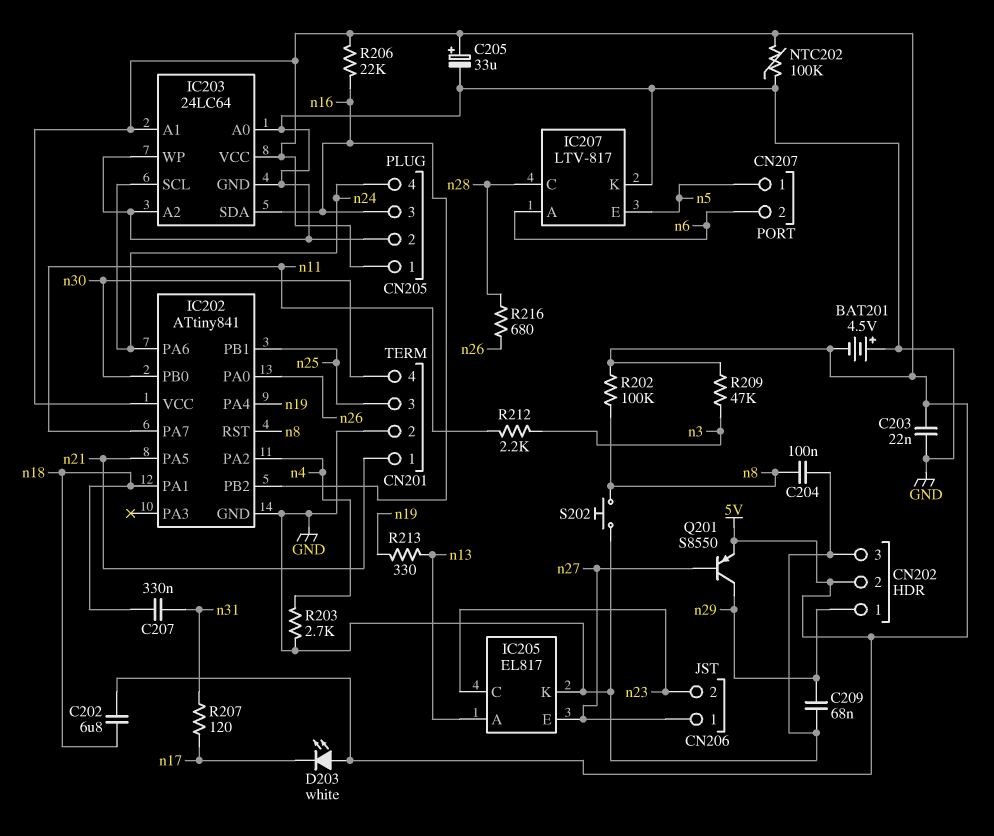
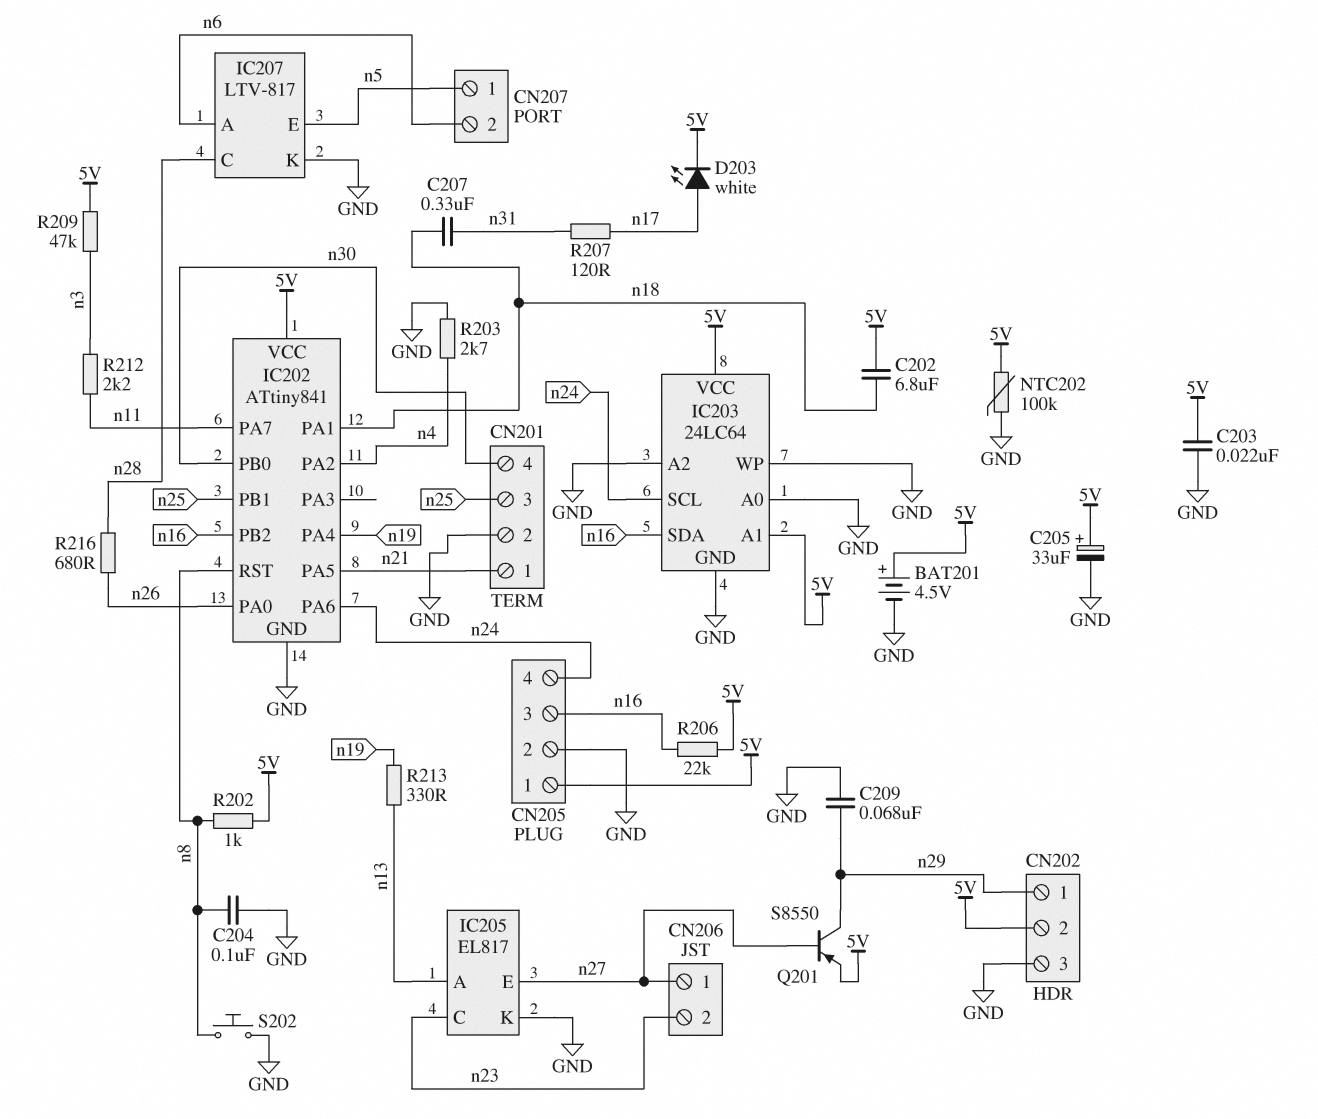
BAT201: 4.5V (plus GND, minus 5V) -> 4.5V (plus 5V, minus GND)
D203: LED white (A 5V, K n17) -> LED white (A n17, K 5V)
R202: 100k (5V, n8) -> 1k (5V, n8)

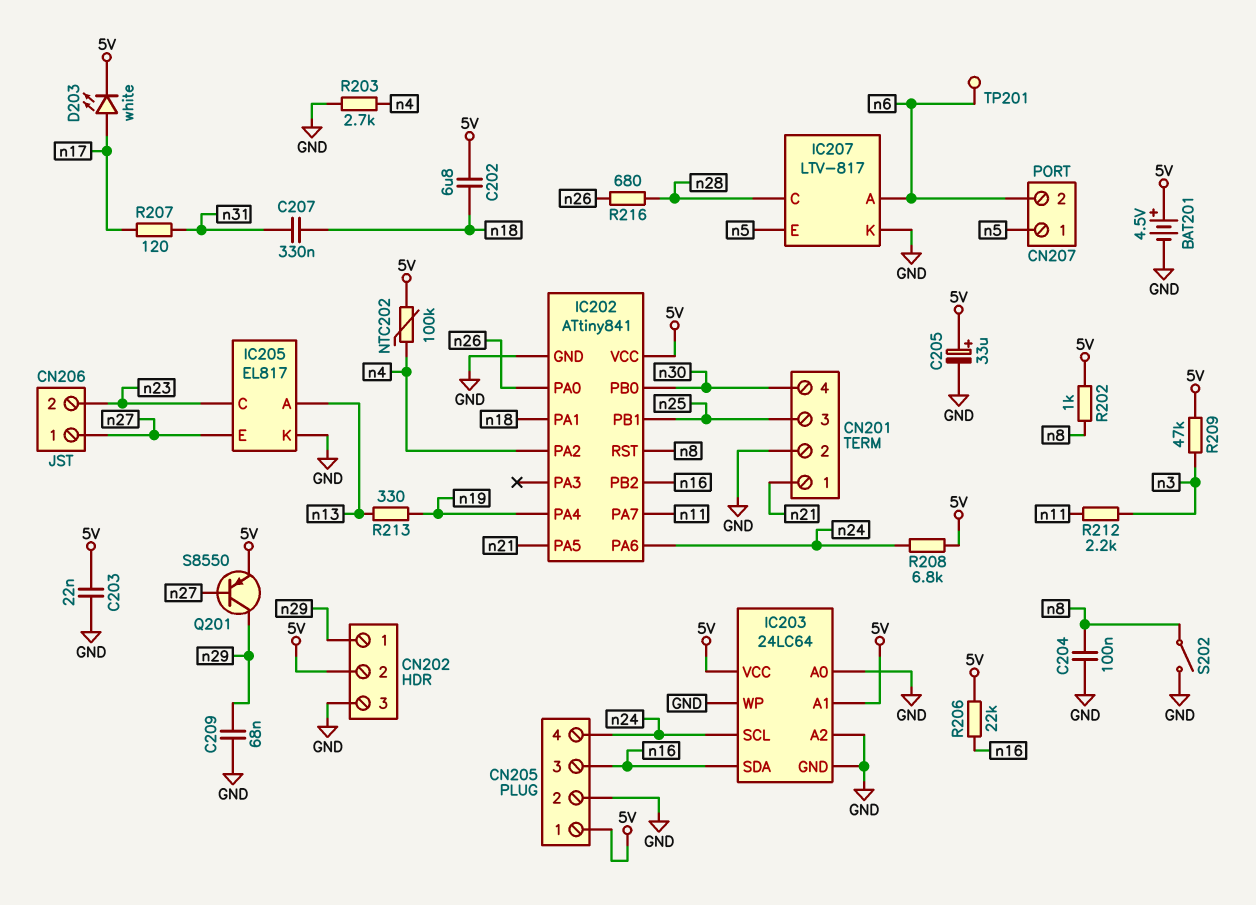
NTC202: 100k (5V, GND) -> 100k (5V, n4)
R208: none -> 6.8k (5V, n24)
S202: button (GND, n8) -> switch (GND, n8)
TP201: none -> test point (n6)

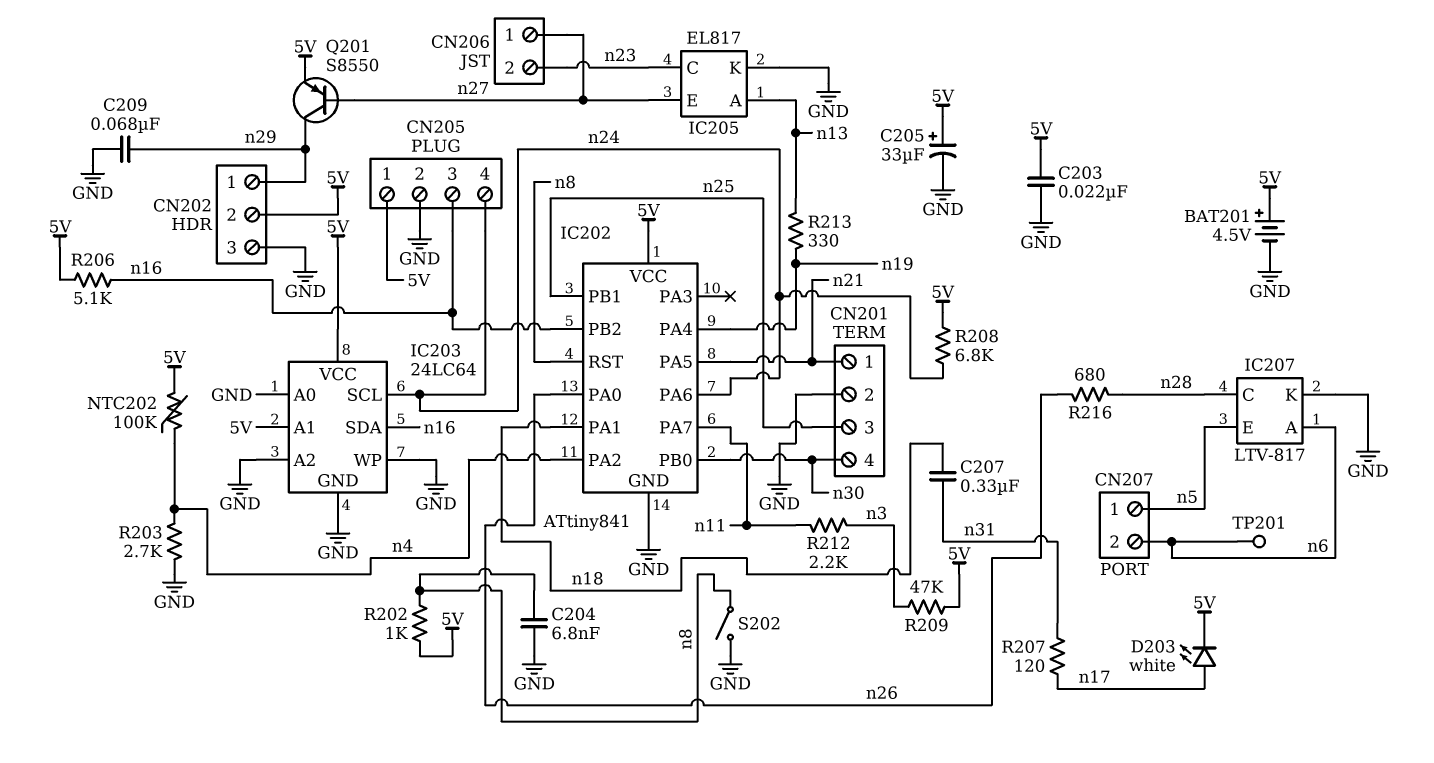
C202: 6.8uF (5V, n18) -> none
C204: 100nF (GND, n8) -> 6.8nF (GND, n8)
R206: 22k (5V, n16) -> 5.1k (5V, n16)

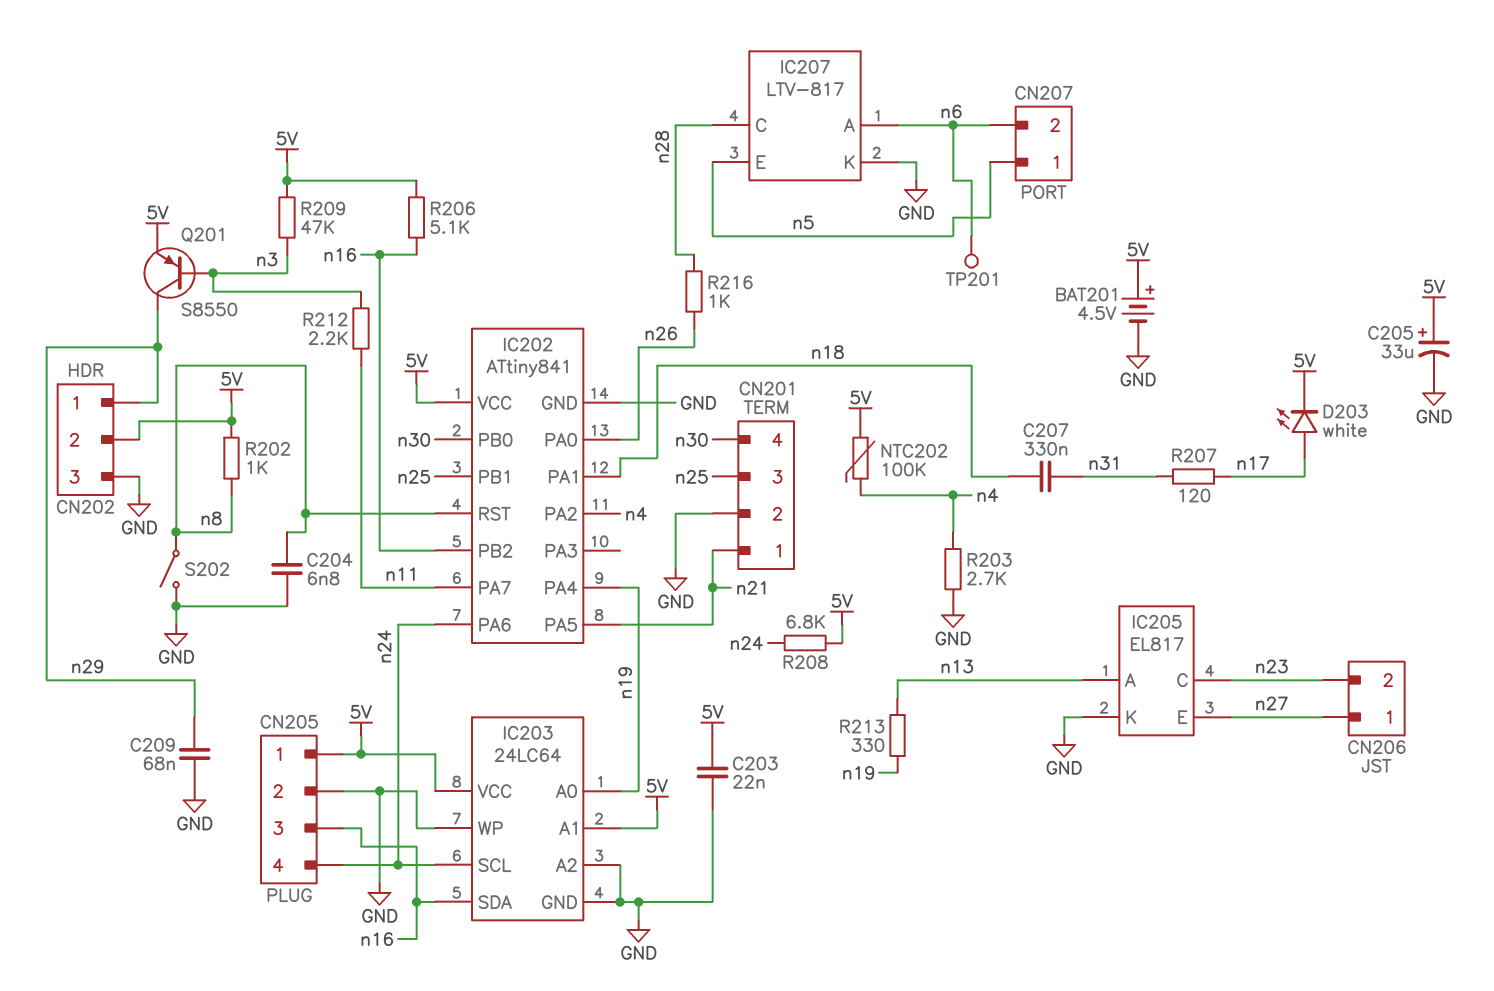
IC203 pin A0: GND -> n19
Q201: PNP S8550 (B n27, C n29, E 5V) -> PNP S8550 (B n3, C n29, E 5V)
R216: 680 (n26, n28) -> 1k (n26, n28)

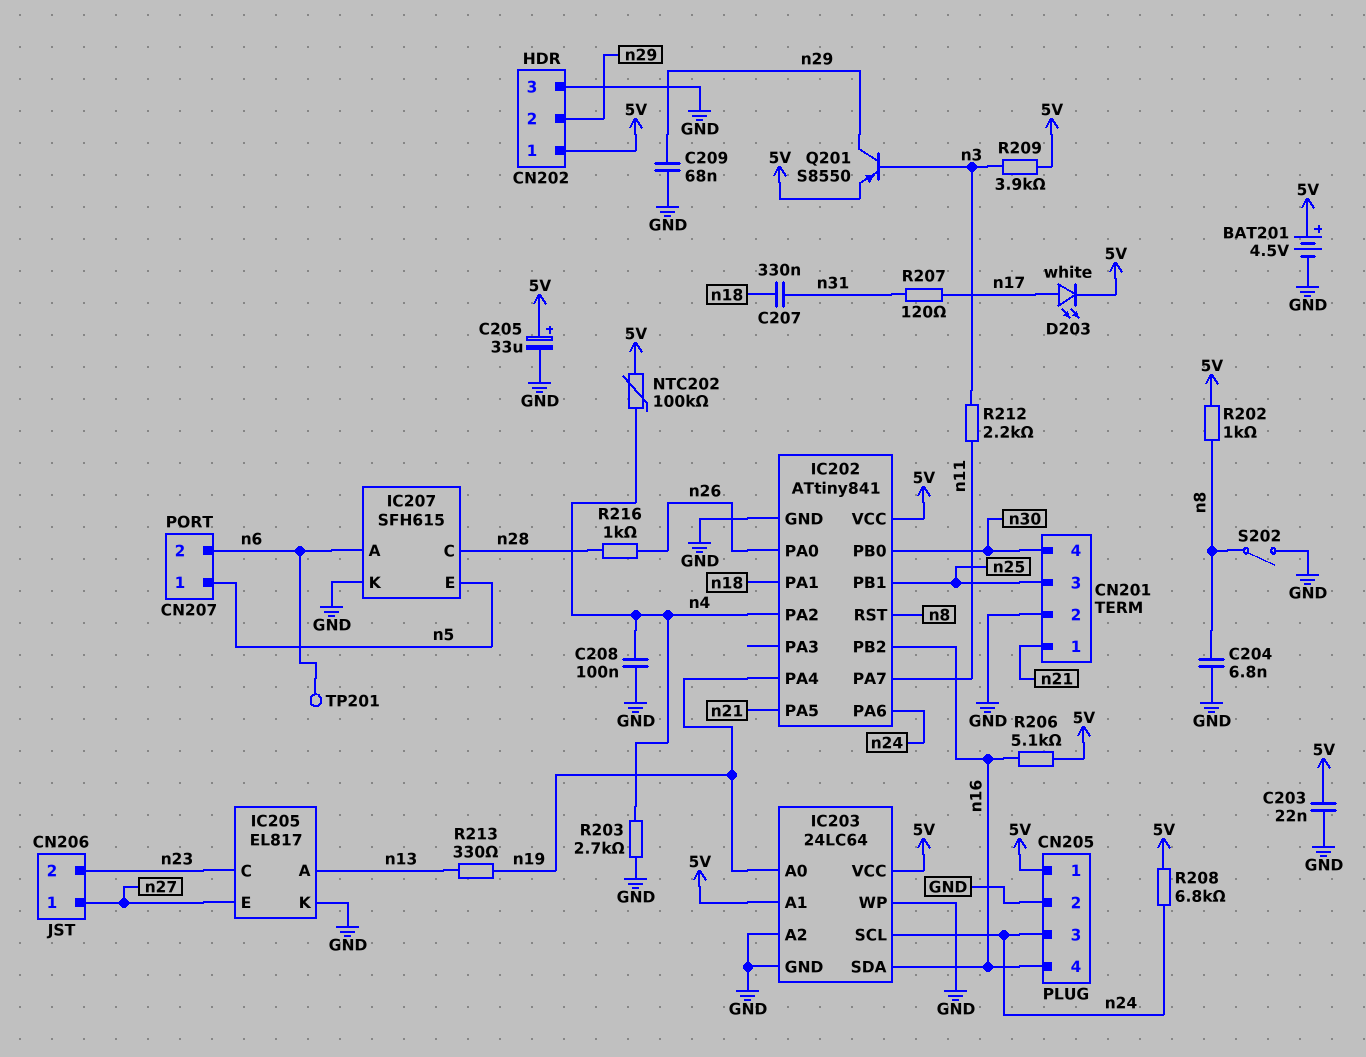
C208: none -> 100nF (GND, n4)
CN202 pin 1: n29 -> 5V
CN202 pin 2: 5V -> n29
CN205 pin 3: n16 -> n24
CN205 pin 4: n24 -> n16
IC207: LTV-817 -> SFH615
R209: 47k (5V, n3) -> 3.9k (5V, n3)

